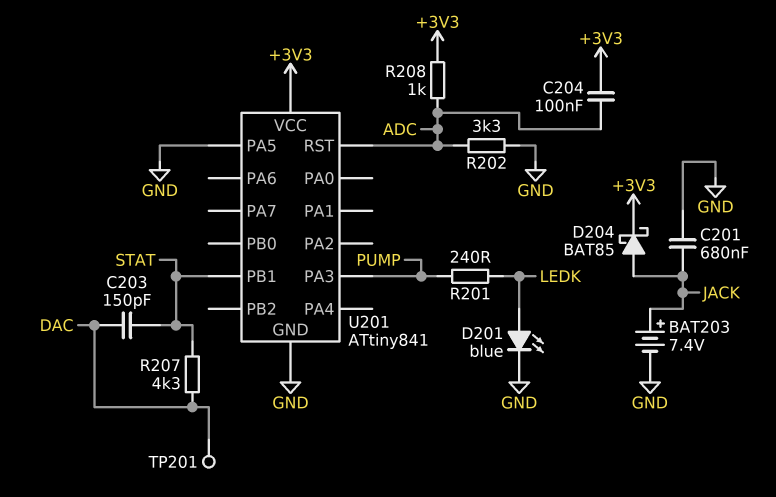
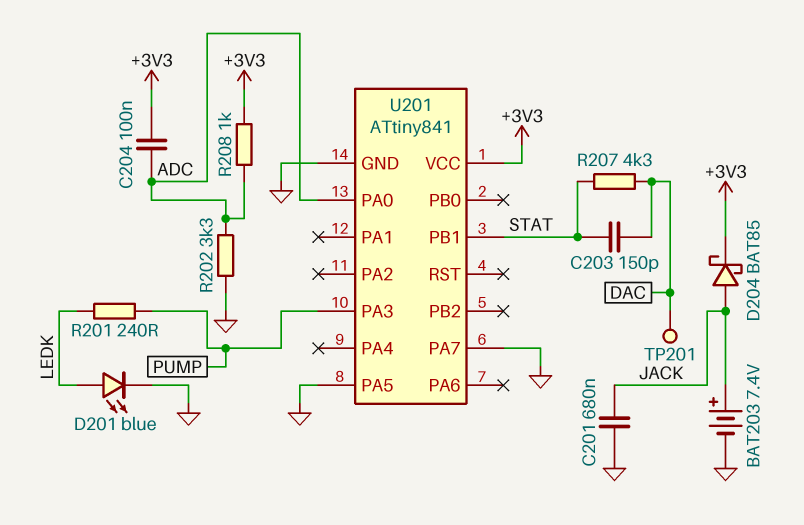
U201 pin PA0: none -> ADC
U201 pin PA7: none -> GND
U201 pin RST: ADC -> none

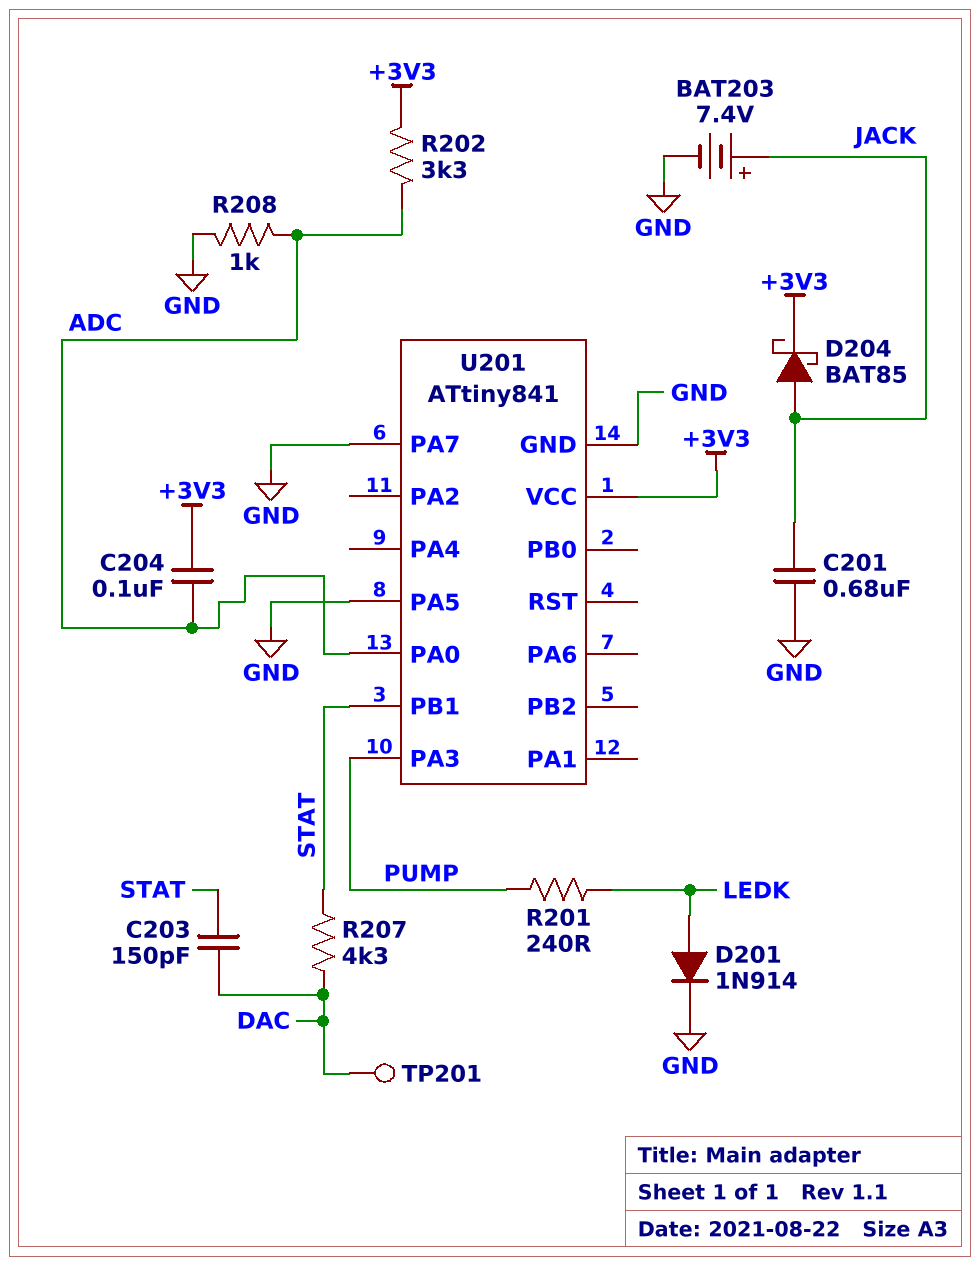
D201: LED blue (A LEDK, K GND) -> diode 1N914 (A LEDK, K GND)
R202: 3.3k (ADC, GND) -> 3.3k (+3V3, ADC)
R208: 1k (+3V3, ADC) -> 1k (ADC, GND)

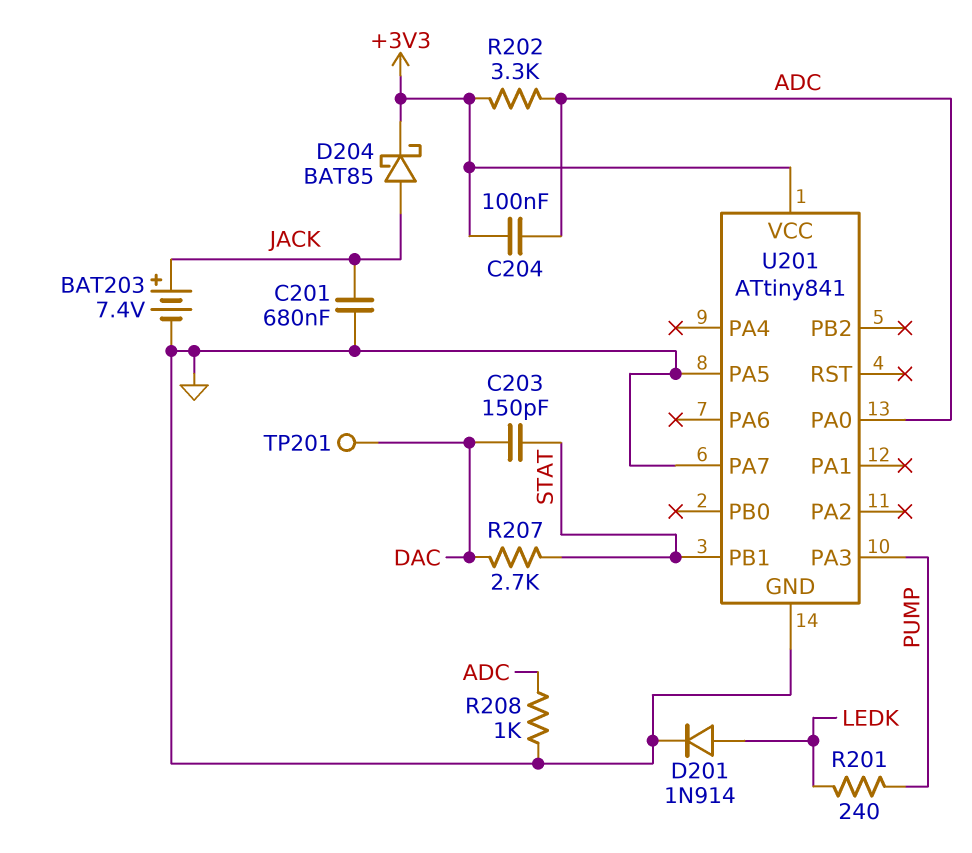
R207: 4.3k (DAC, STAT) -> 2.7k (DAC, STAT)

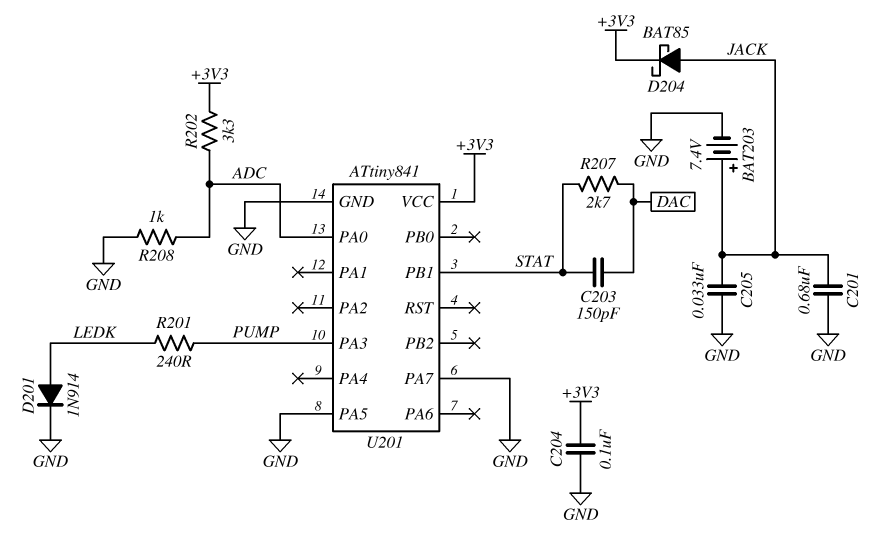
C204: 100nF (+3V3, ADC) -> 100nF (+3V3, GND)
C205: none -> 33nF (GND, JACK)
TP201: test point (DAC) -> none

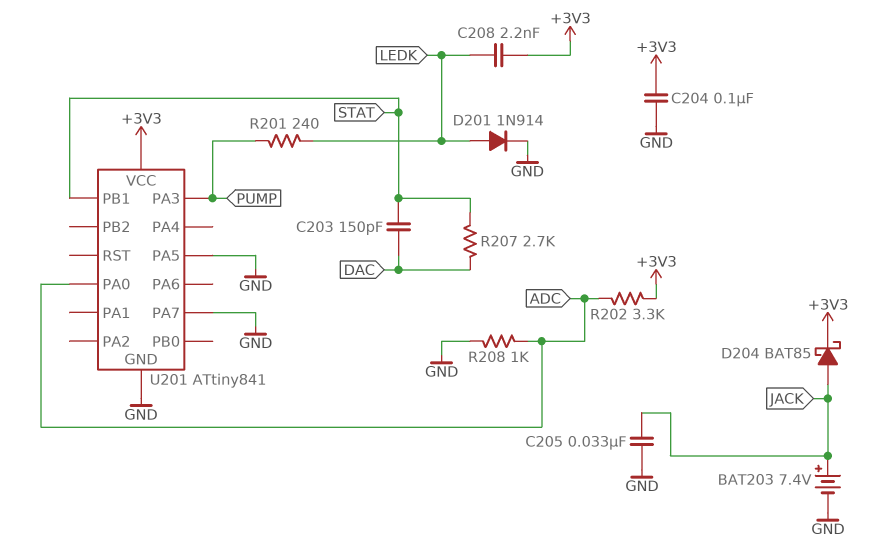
C201: 680nF (GND, JACK) -> none
C208: none -> 2.2nF (+3V3, LEDK)

